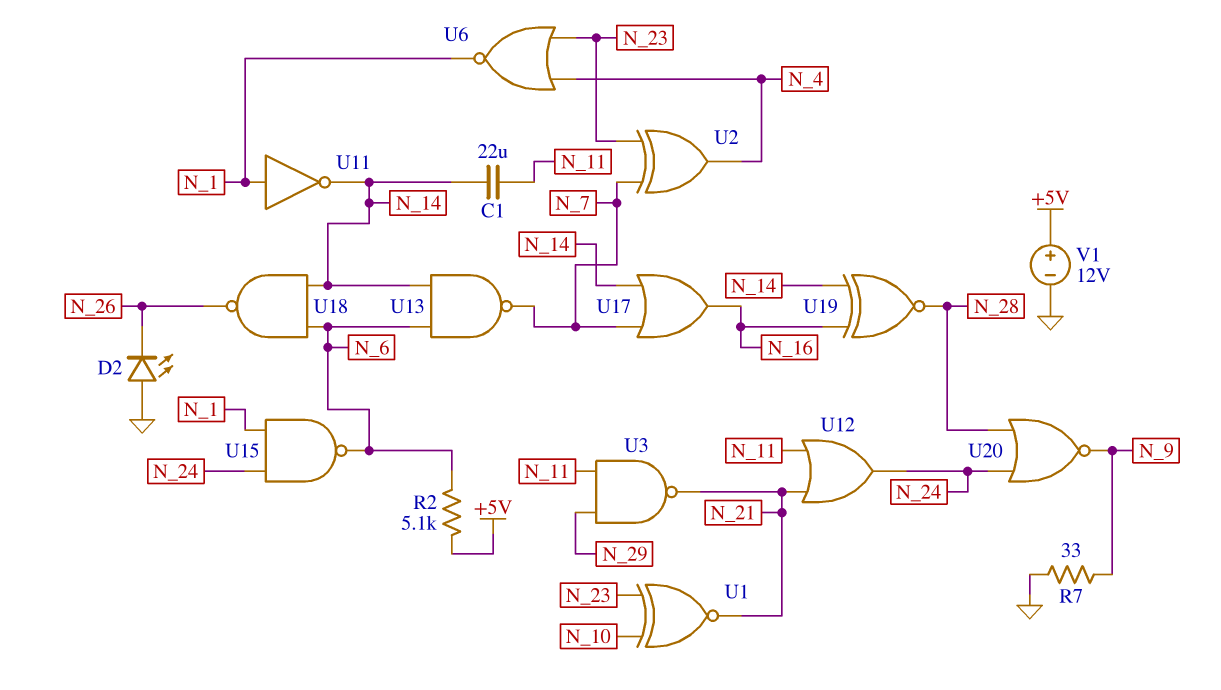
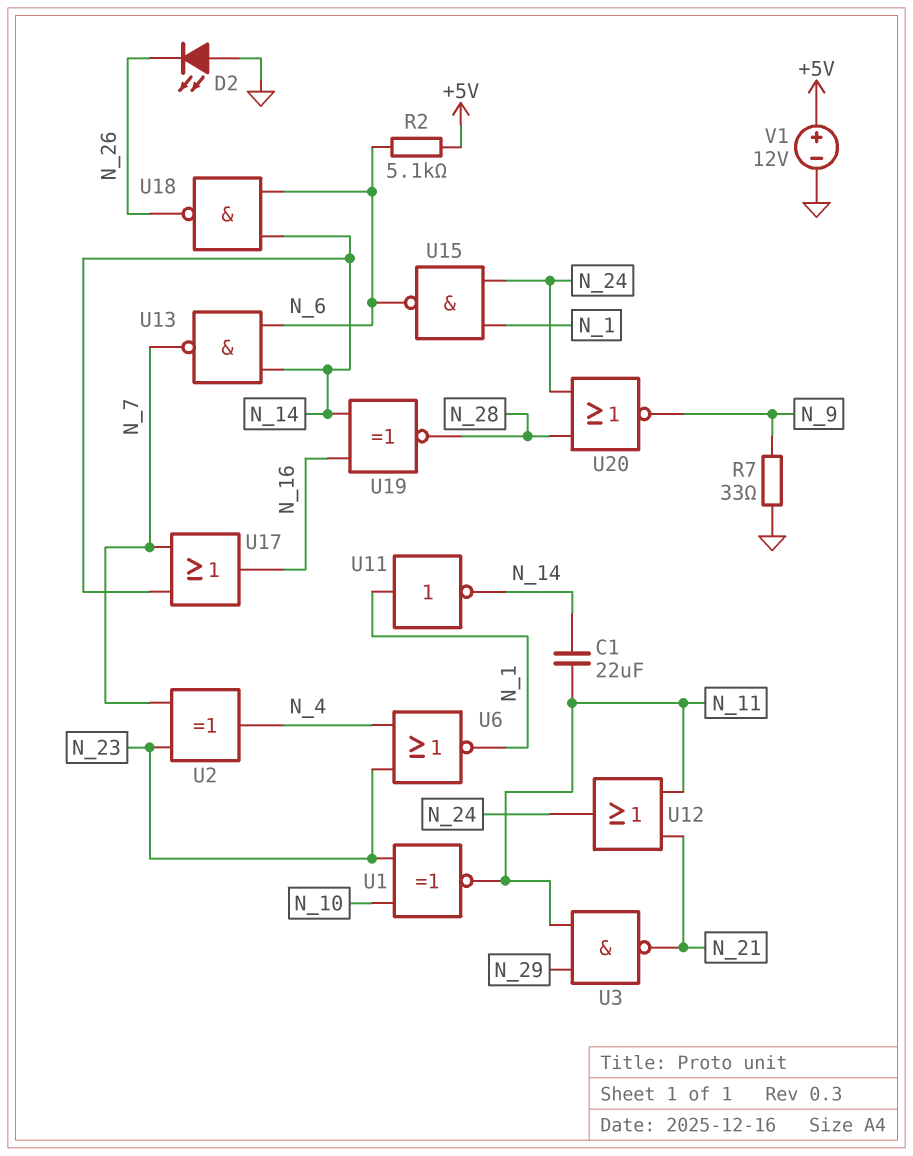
U1: XNOR (in N_10, in N_23, out N_21) -> XNOR (in N_10, in N_23, out N_11)

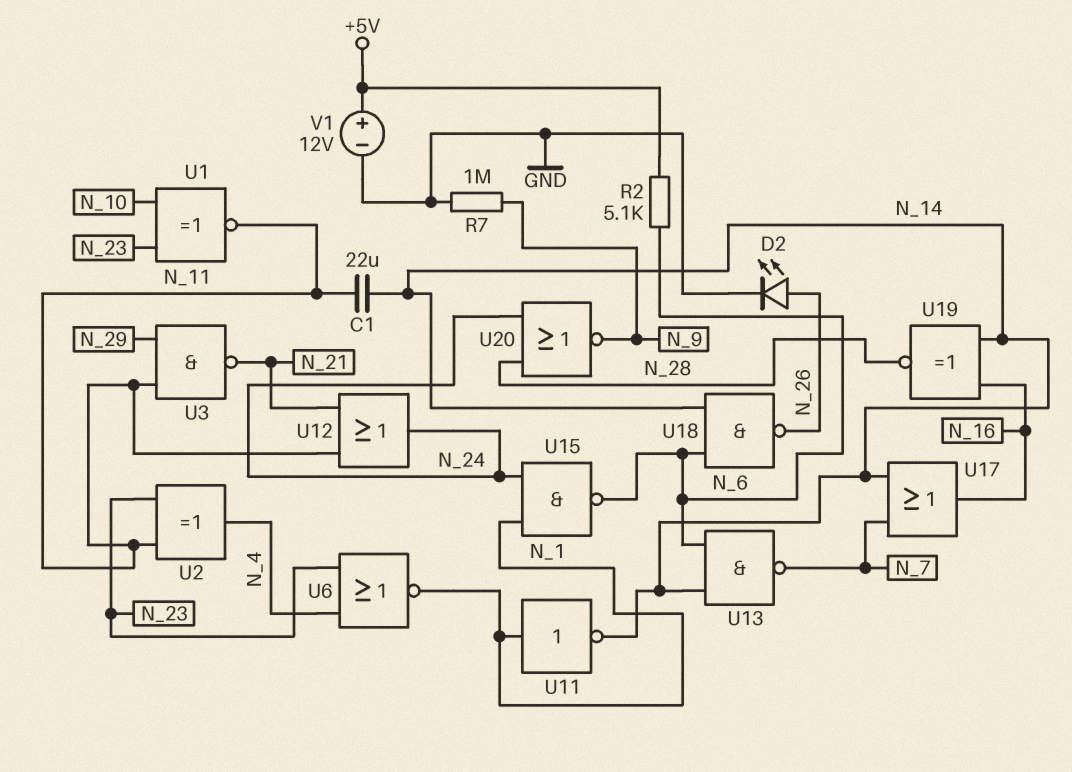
D2: LED (A GND, K N_26) -> LED (A N_26, K GND)
R7: 33 (GND, N_9) -> 1M (GND, N_9)
U2: XOR (in N_7, in N_23, out N_4) -> XOR (in N_11, in N_23, out N_4)

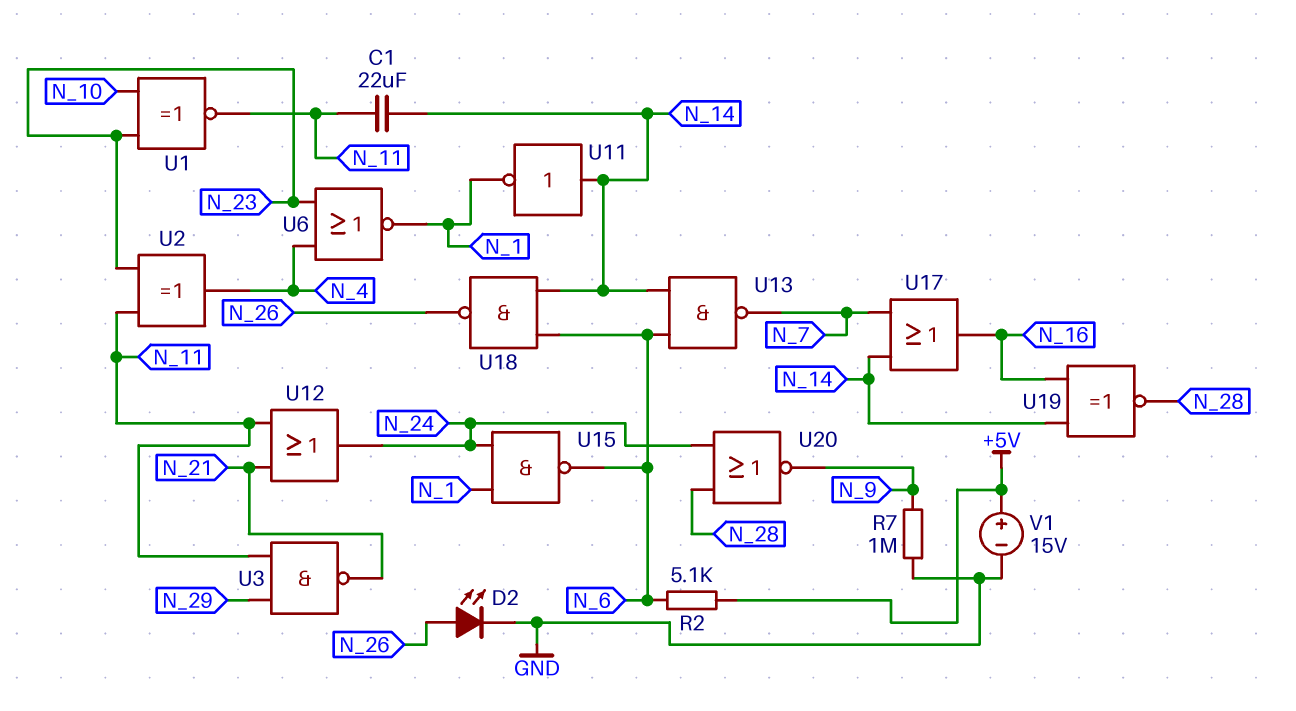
U11: NOT (in N_1, out N_14) -> NOT (in N_14, out N_1)
V1: 12V (plus +5V, minus GND) -> 15V (plus +5V, minus GND)

